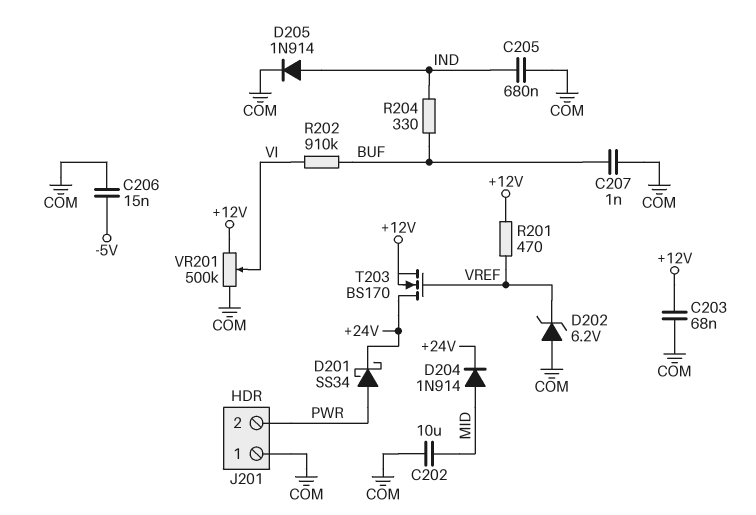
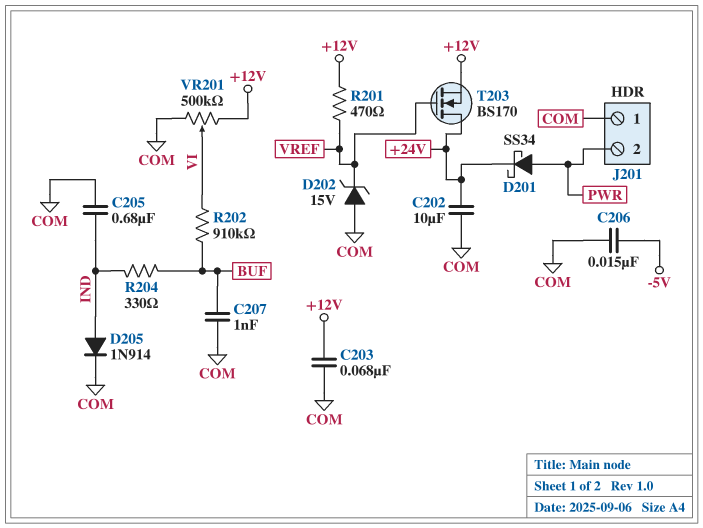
C202: 10uF (COM, MID) -> 10uF (+24V, COM)
D202: zener 6.2V (A COM, K VREF) -> zener 15V (A COM, K VREF)
D204: diode 1N914 (A MID, K +24V) -> none

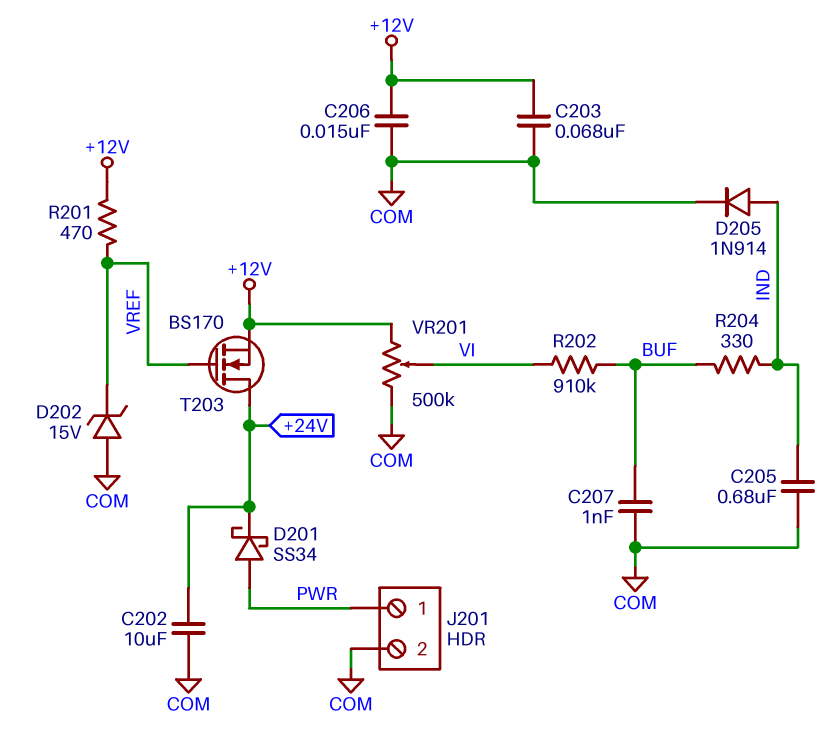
C206: 15nF (-5V, COM) -> 15nF (+12V, COM)
J201 pin 1: COM -> PWR
J201 pin 2: PWR -> COM

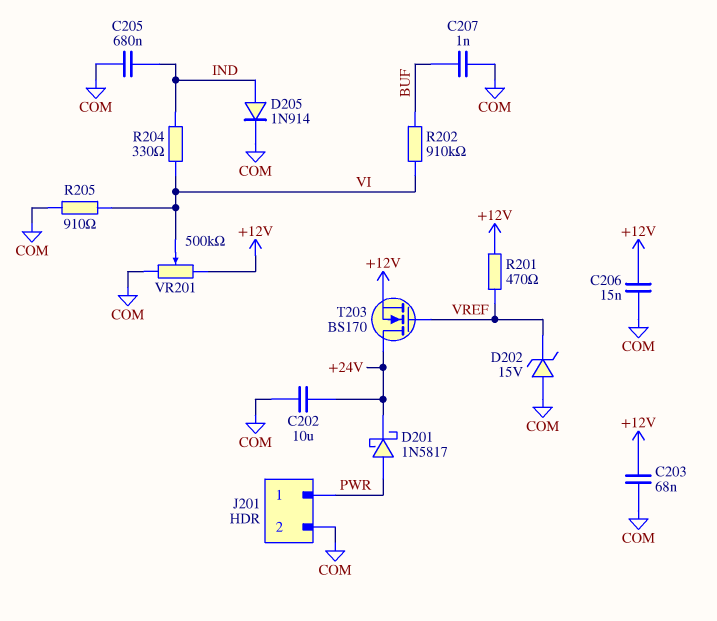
D201: schottky SS34 (A PWR, K +24V) -> schottky 1N5817 (A PWR, K +24V)
R204: 330 (BUF, IND) -> 330 (IND, VI)
R205: none -> 910 (COM, VI)

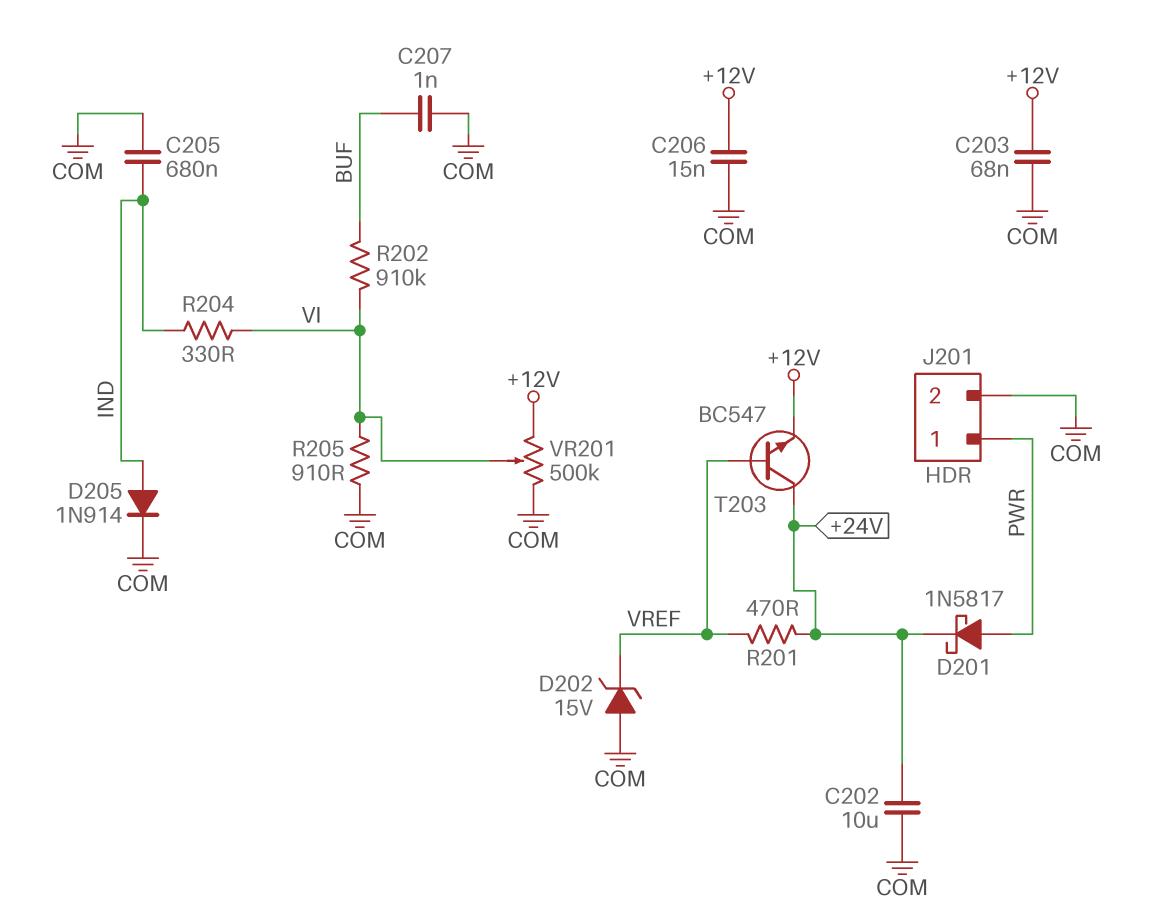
R201: 470 (+12V, VREF) -> 470 (+24V, VREF)
T203: NMOS BS170 (G VREF, D +24V, S +12V) -> NPN BC547 (B VREF, C +24V, E +12V)

